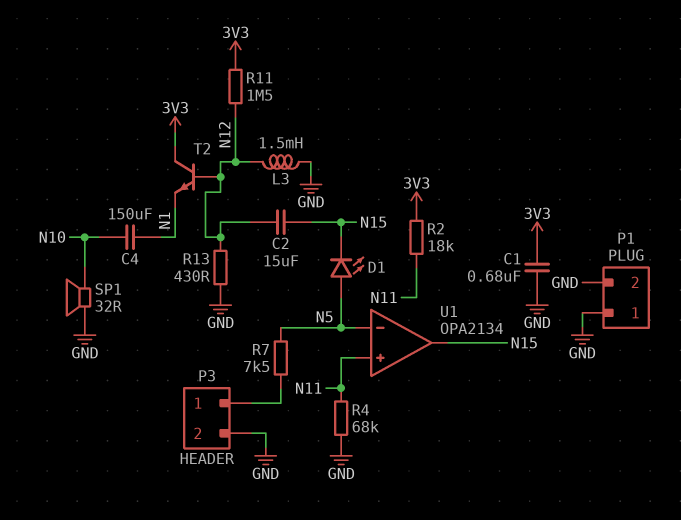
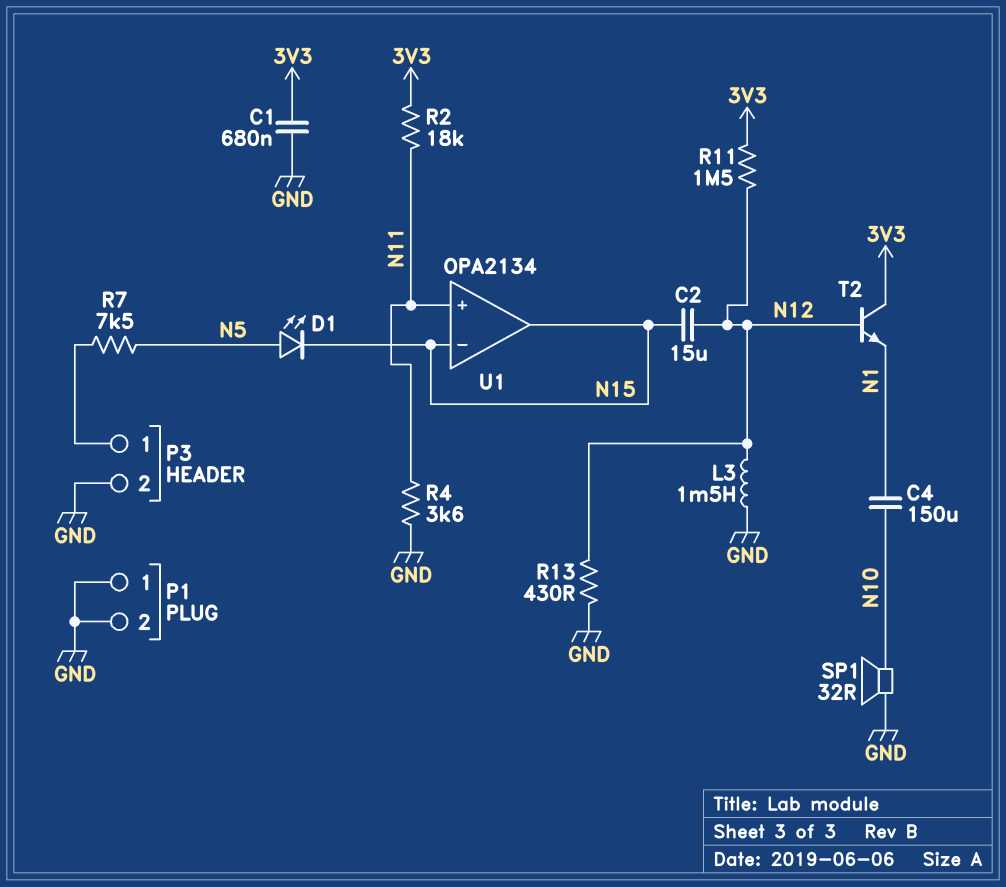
R4: 68k (GND, N11) -> 3.6k (GND, N11)
U1 pin in-: N5 -> N15

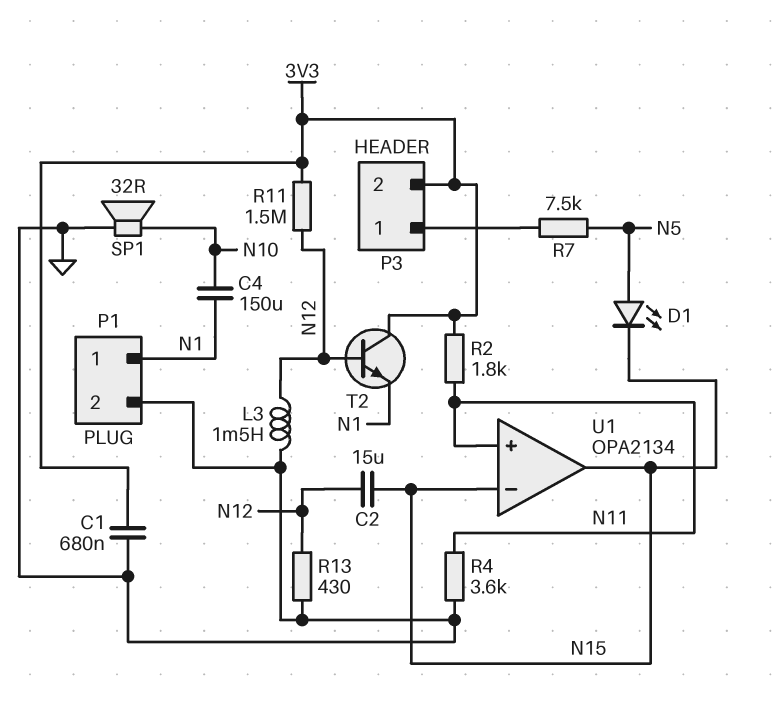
P1 pin 1: GND -> N1
P3 pin 2: GND -> 3V3
R2: 18k (3V3, N11) -> 1.8k (3V3, N11)

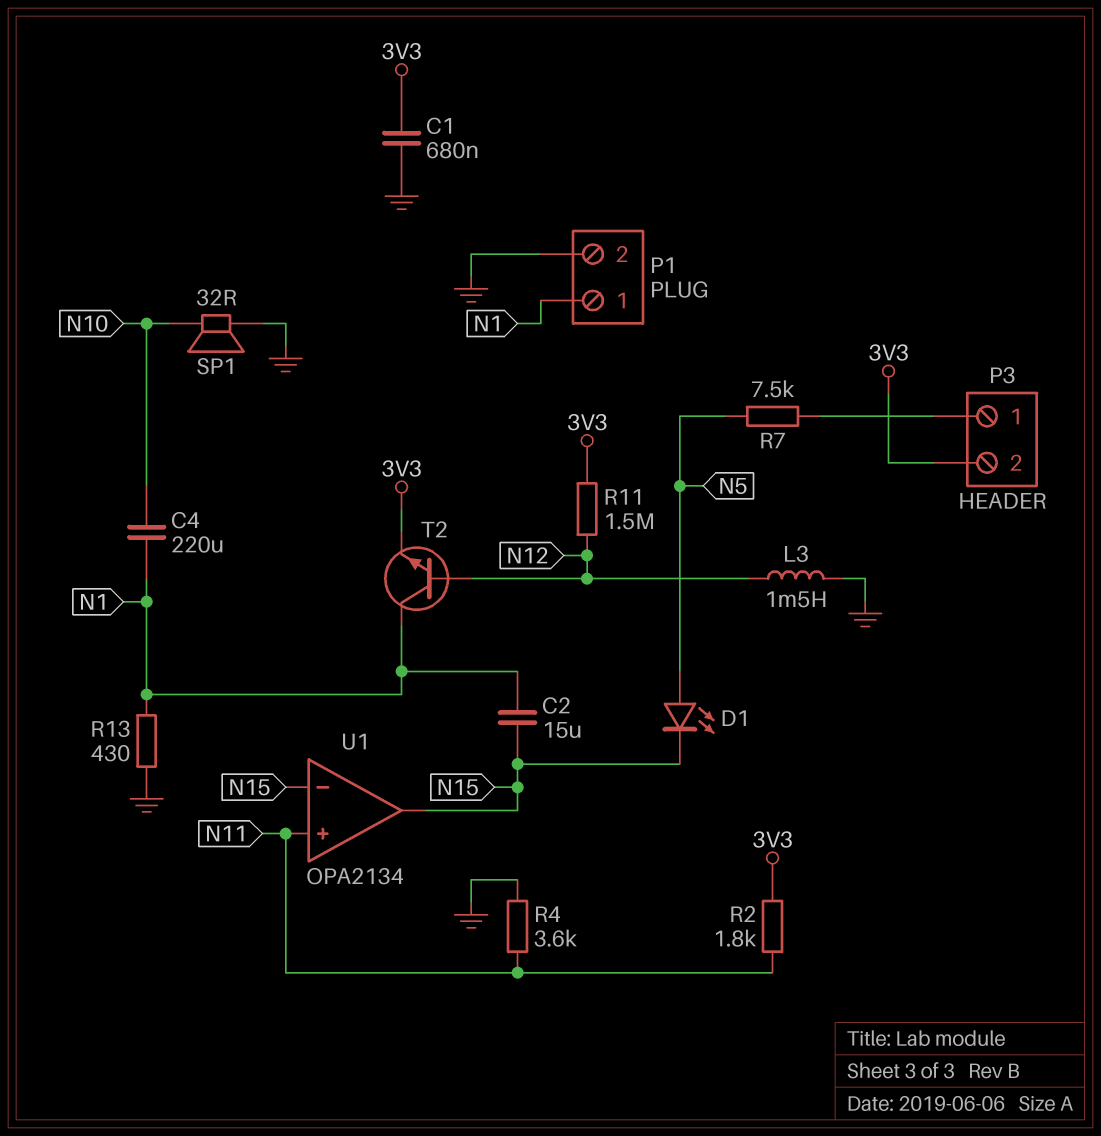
C2: 15uF (N12, N15) -> 15uF (N1, N15)
C4: 150uF (N1, N10) -> 220uF (N1, N10)
R13: 430 (GND, N12) -> 430 (GND, N1)
T2: NPN (B N12, C 3V3, E N1) -> NPN (B N12, C N1, E 3V3)

